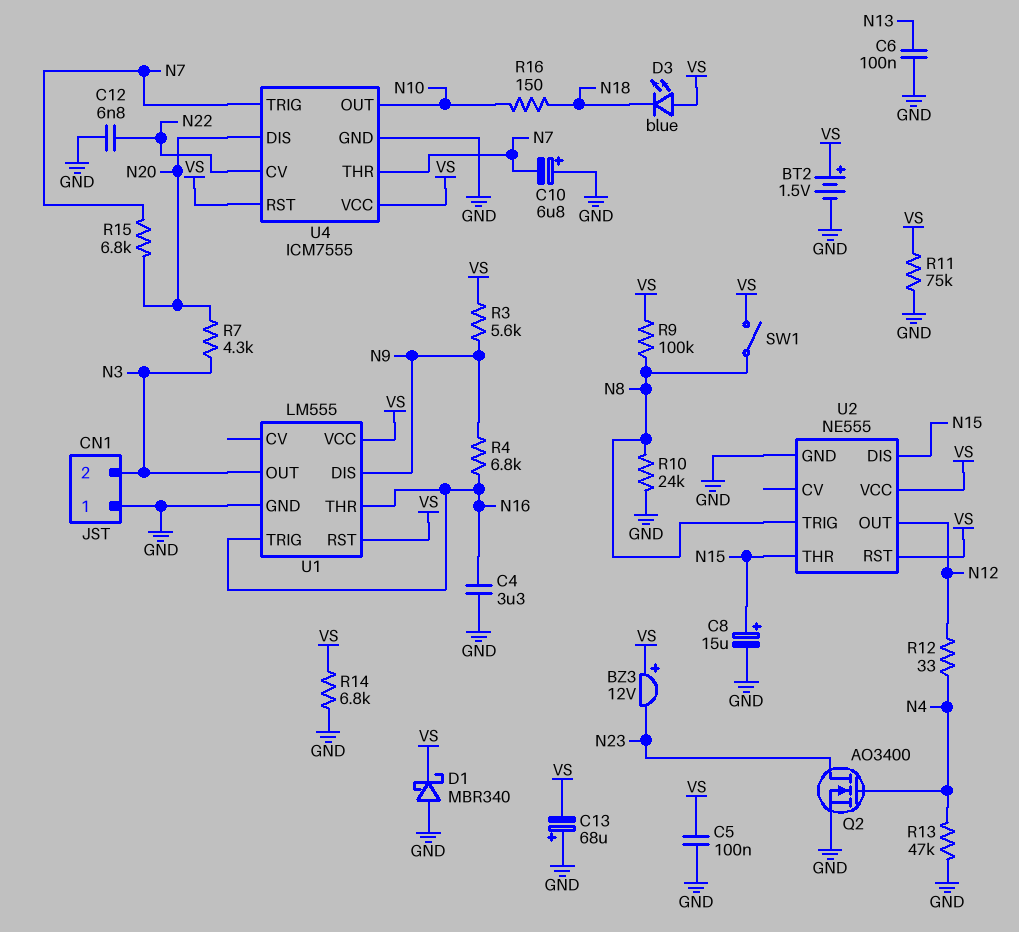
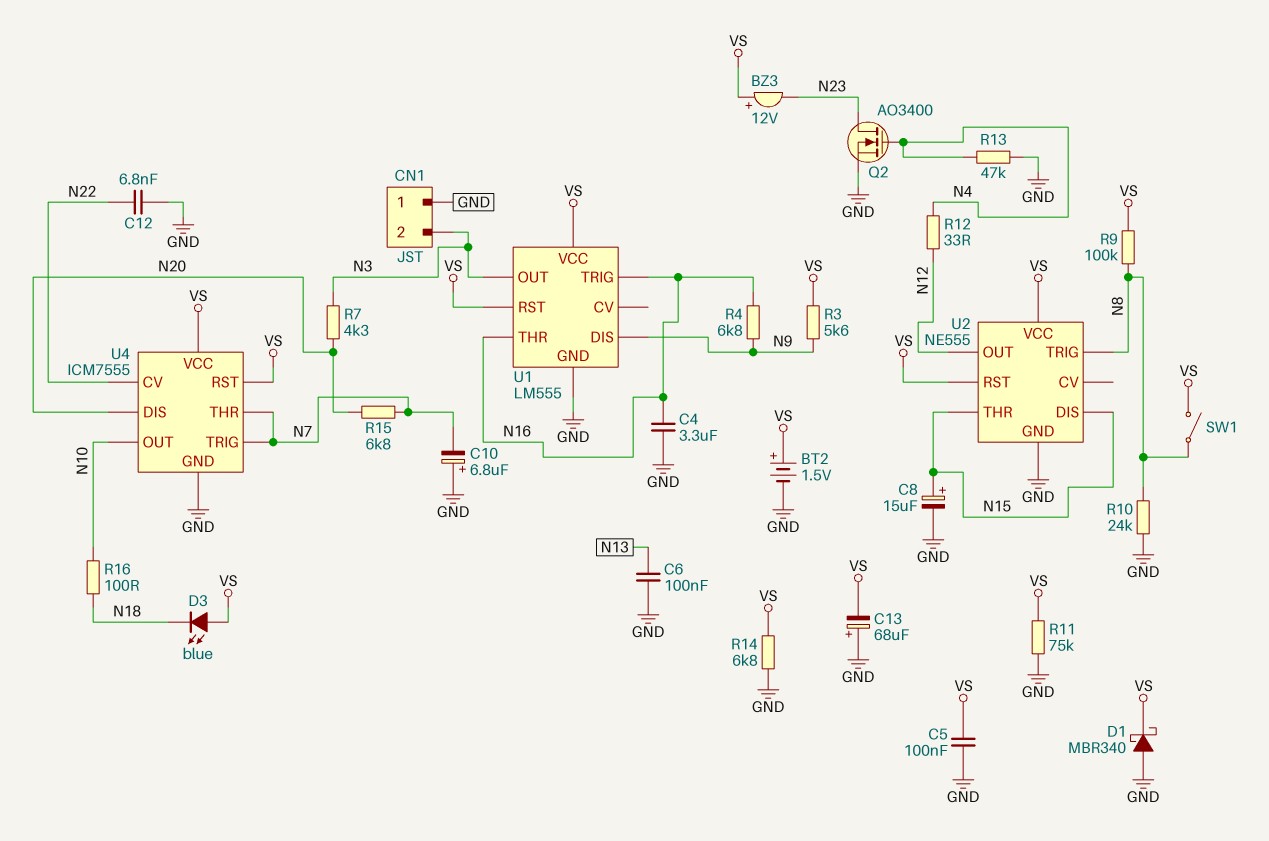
R16: 150 (N10, N18) -> 100 (N10, N18)

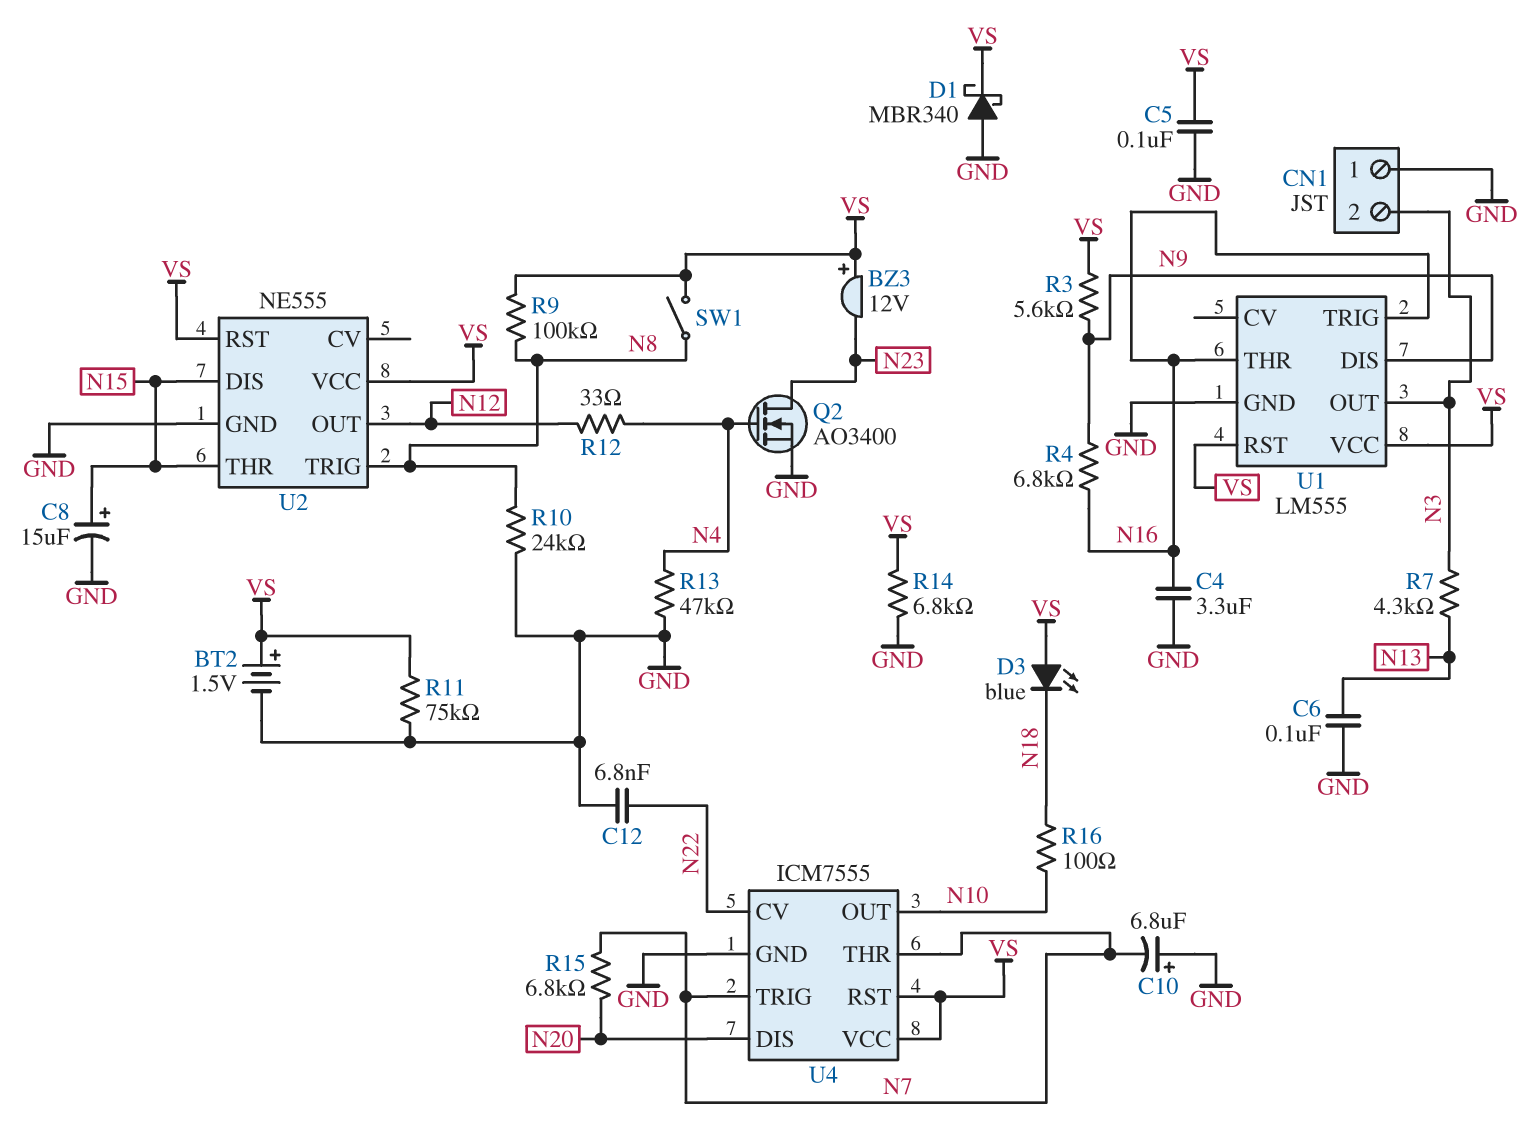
C13: 68uF (plus GND, minus VS) -> none
R7: 4.3k (N3, N20) -> 4.3k (N3, N13)

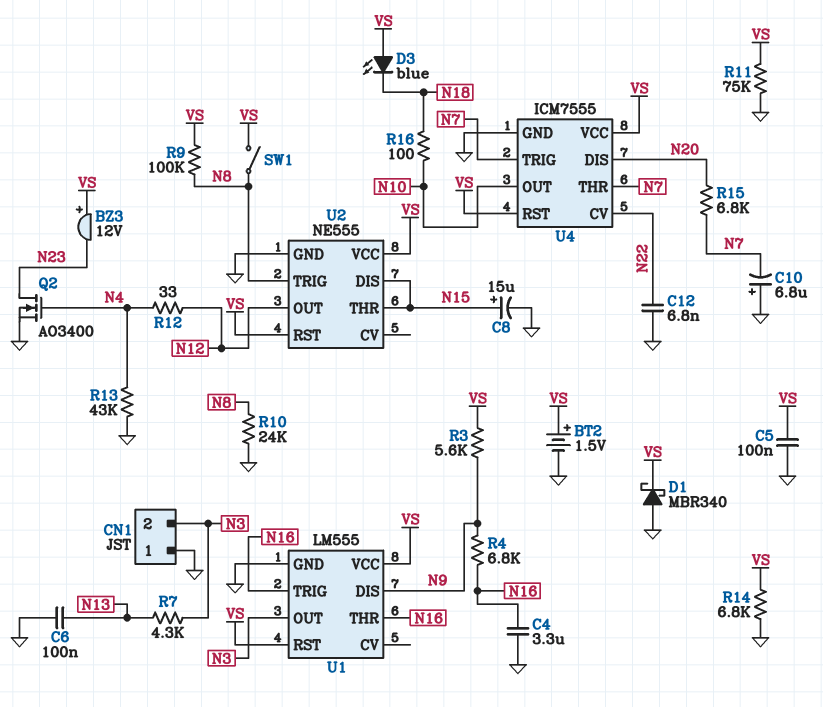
R13: 47k (GND, N4) -> 43k (GND, N4)

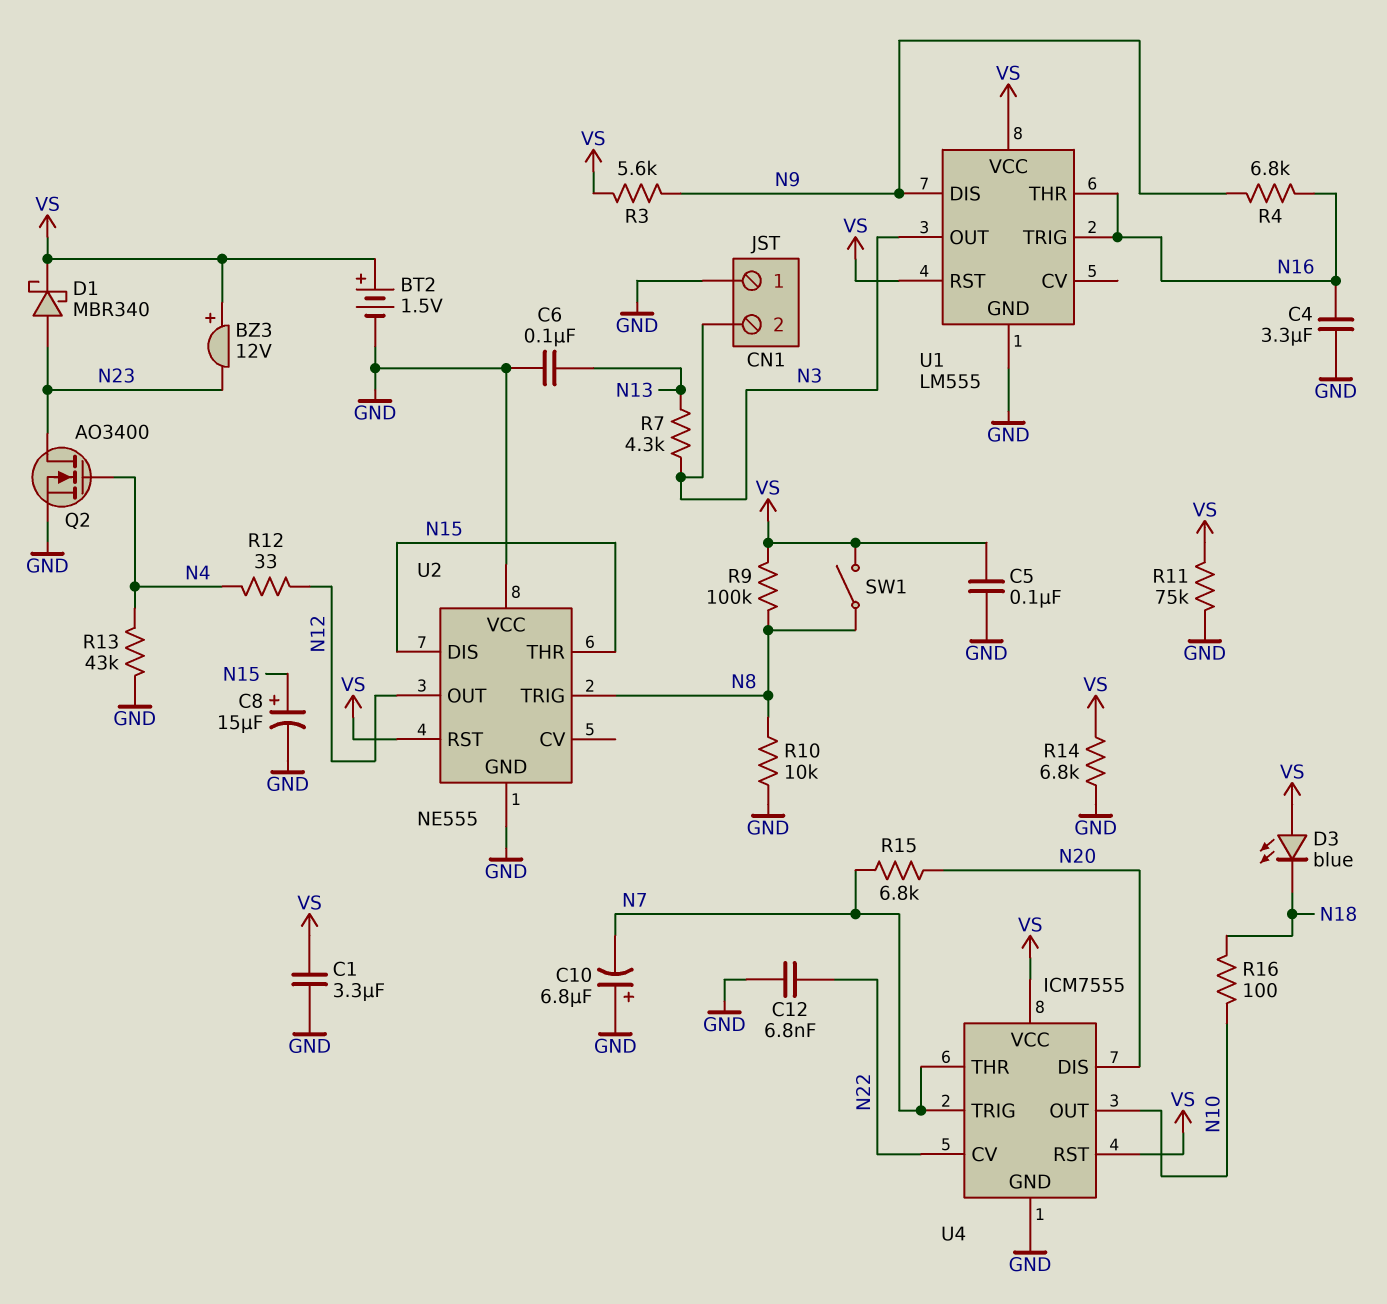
C1: none -> 3.3uF (GND, VS)
D1: schottky MBR340 (A GND, K VS) -> schottky MBR340 (A N23, K VS)
R10: 24k (GND, N8) -> 10k (GND, N8)
U2 pin VCC: VS -> GND

